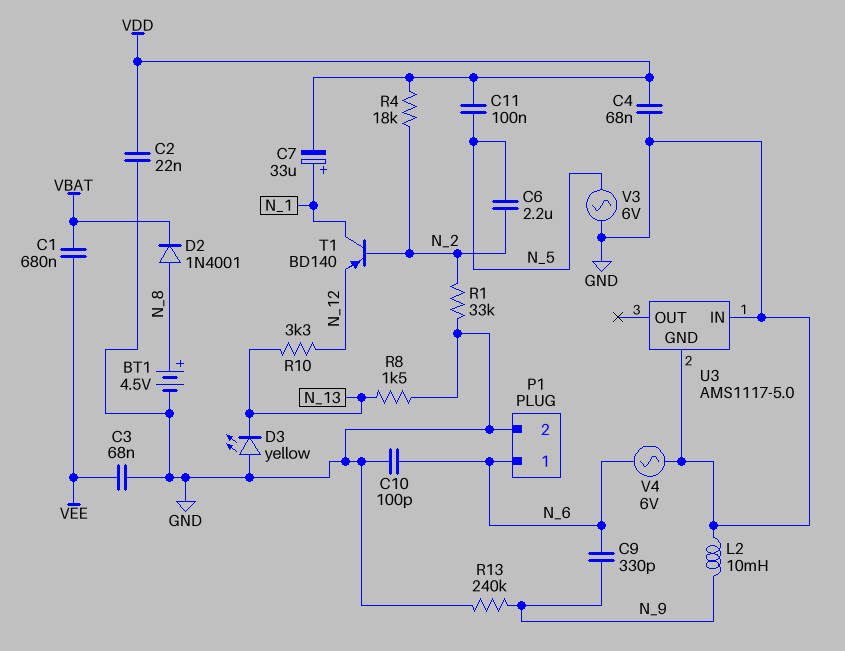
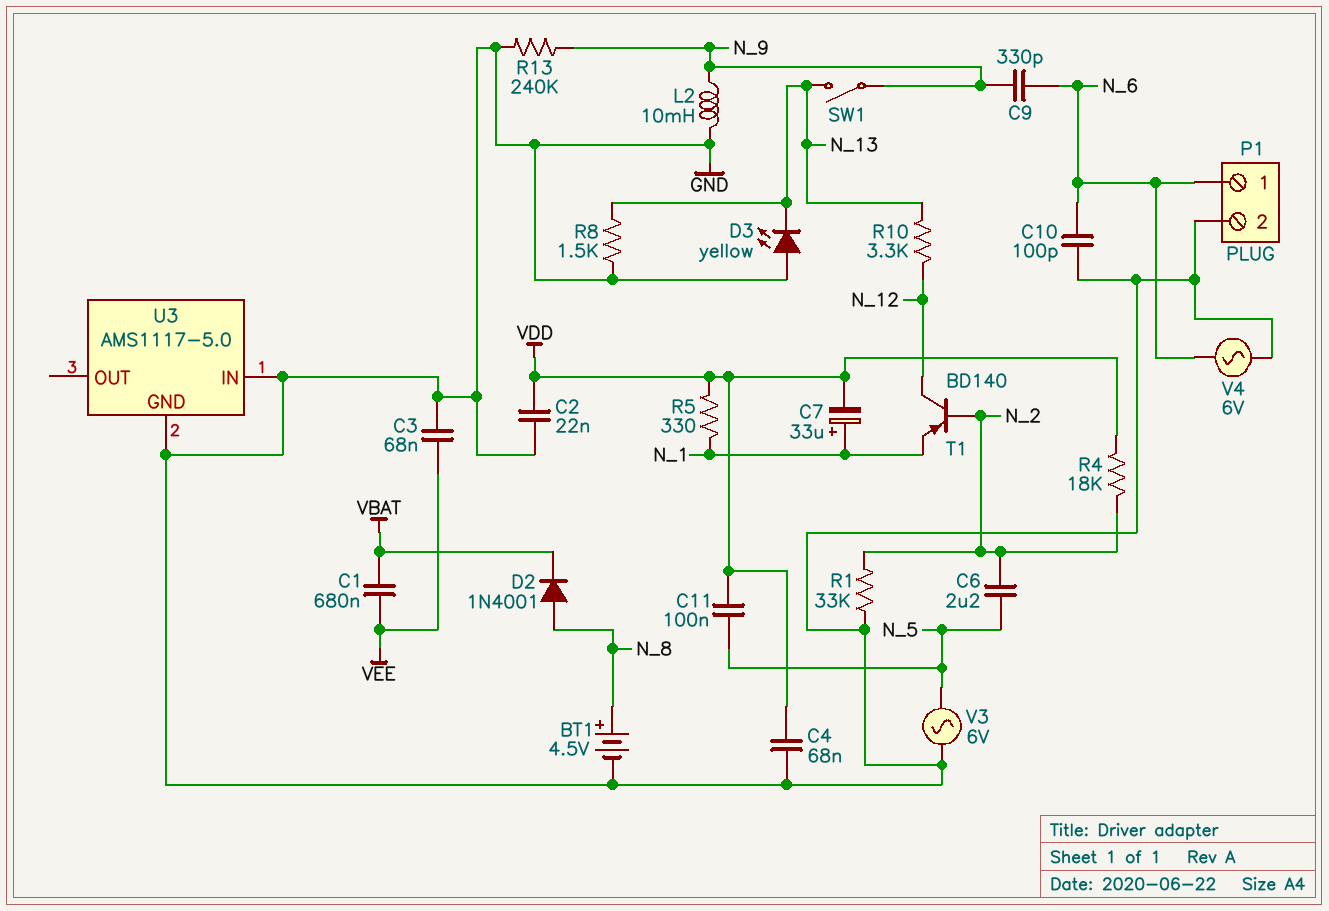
R5: none -> 330 (N_1, VDD)
SW1: none -> switch (N_9, N_13)
T1: PNP BD140 (B N_2, C N_1, E N_12) -> PNP BD140 (B N_2, C N_12, E N_1)

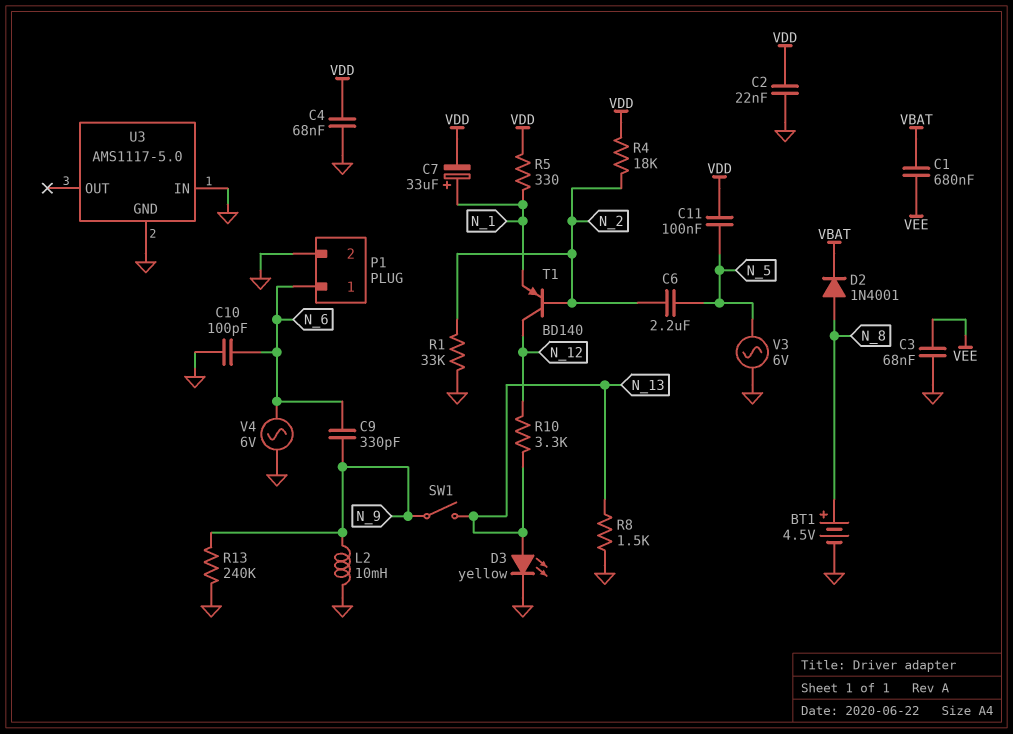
D3: LED yellow (A GND, K N_13) -> LED yellow (A N_13, K GND)

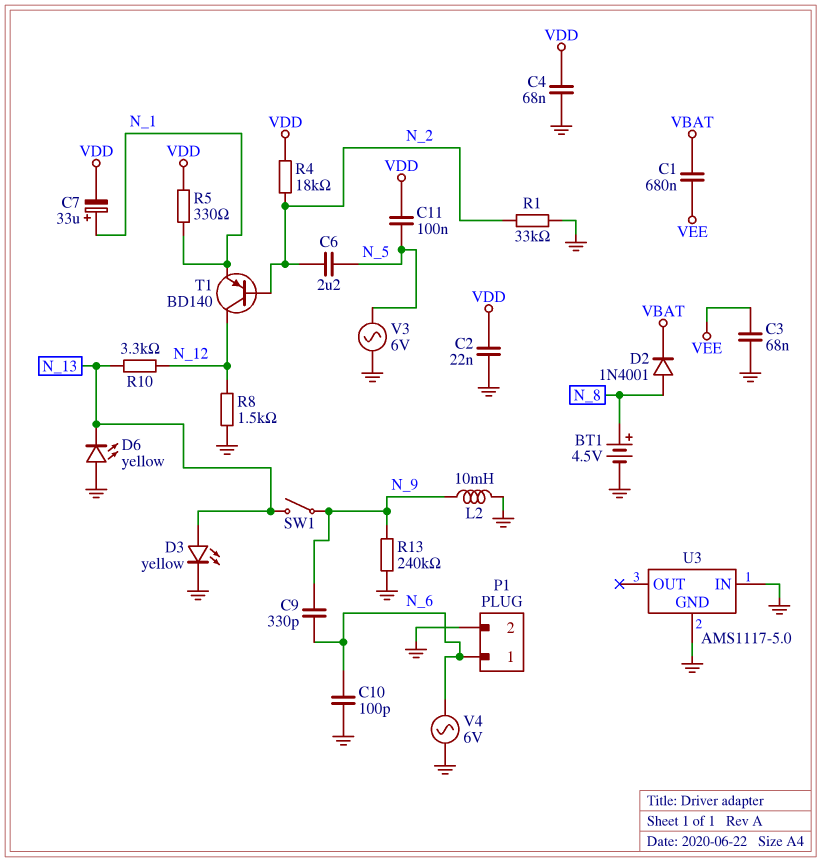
D6: none -> LED yellow (A GND, K N_13)
R8: 1.5k (GND, N_13) -> 1.5k (GND, N_12)

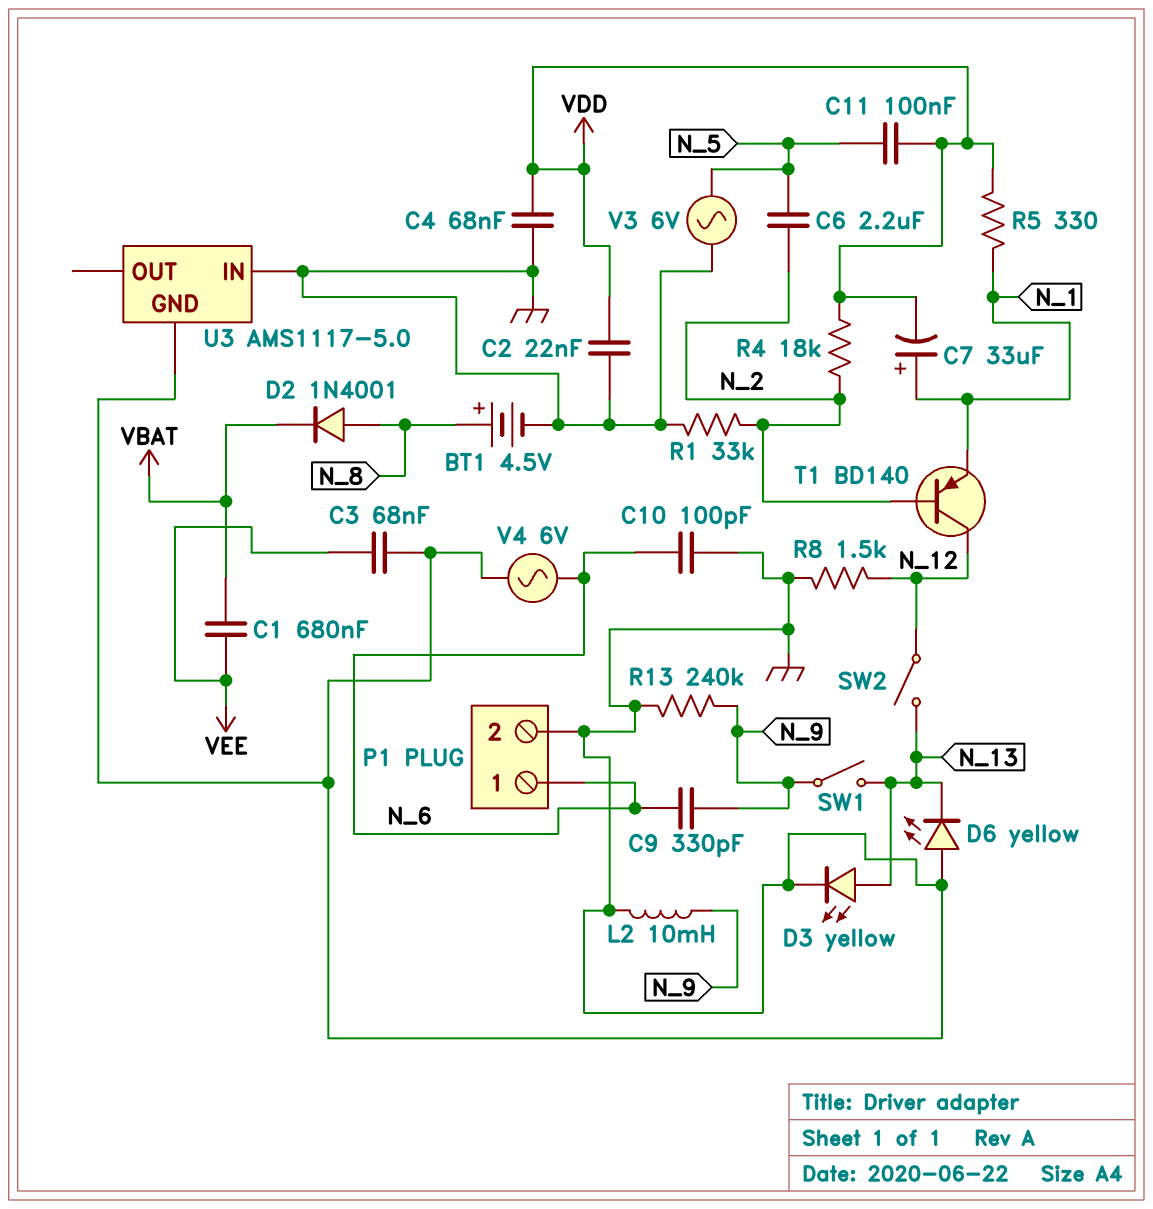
R10: 3.3k (N_12, N_13) -> none
SW2: none -> switch (N_12, N_13)

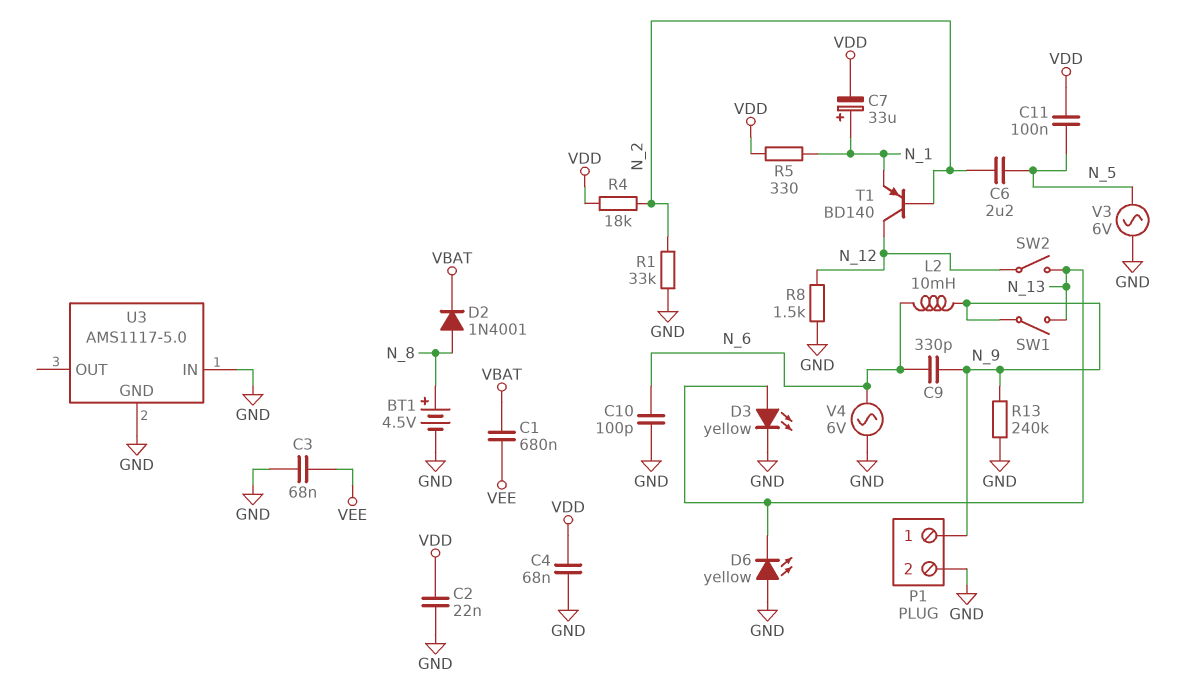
L2: 10mH (GND, N_9) -> 10mH (N_6, N_9)
P1 pin 1: N_6 -> N_9

